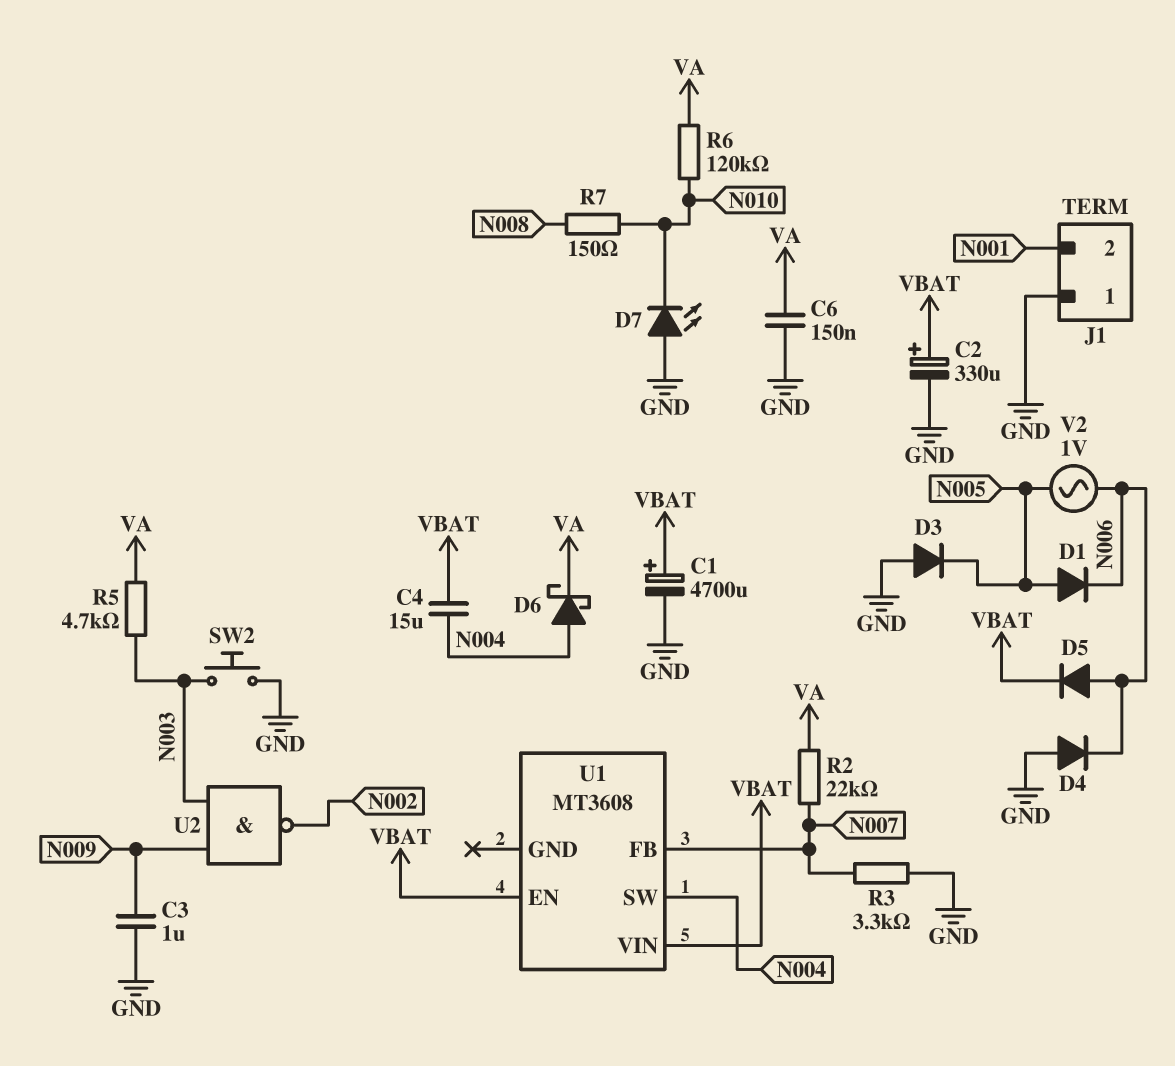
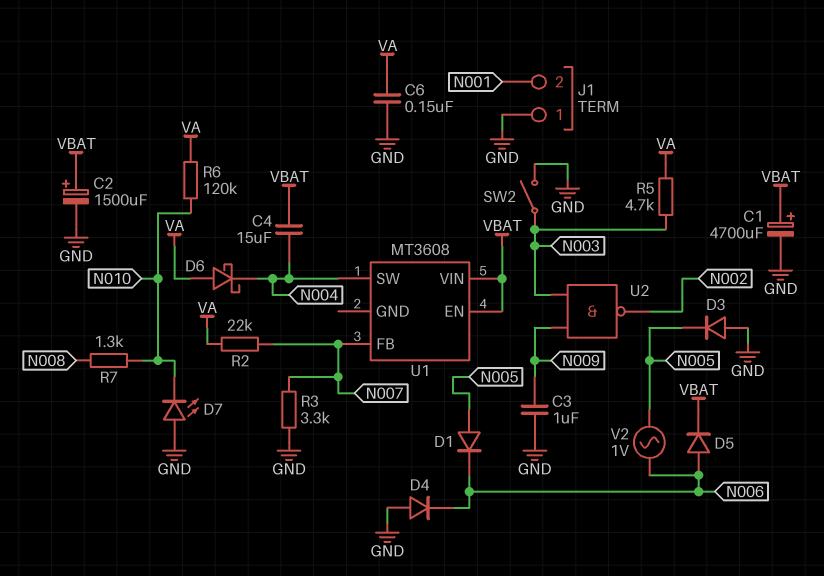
C2: 330uF (plus VBAT, minus GND) -> 1500uF (plus VBAT, minus GND)
D6: schottky (A N004, K VA) -> schottky (A VA, K N004)
R7: 150 (N008, N010) -> 1.3k (N008, N010)
SW2: button (GND, N003) -> switch (GND, N003)

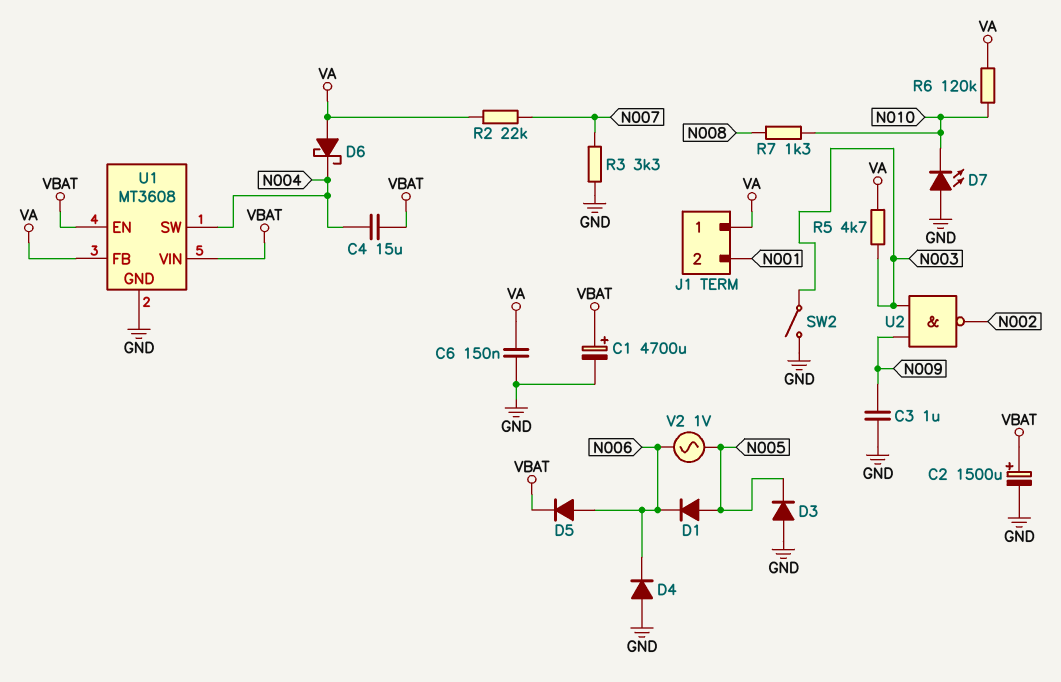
J1 pin 1: GND -> VA
U1 pin FB: N007 -> VA
U1 pin GND: none -> GND

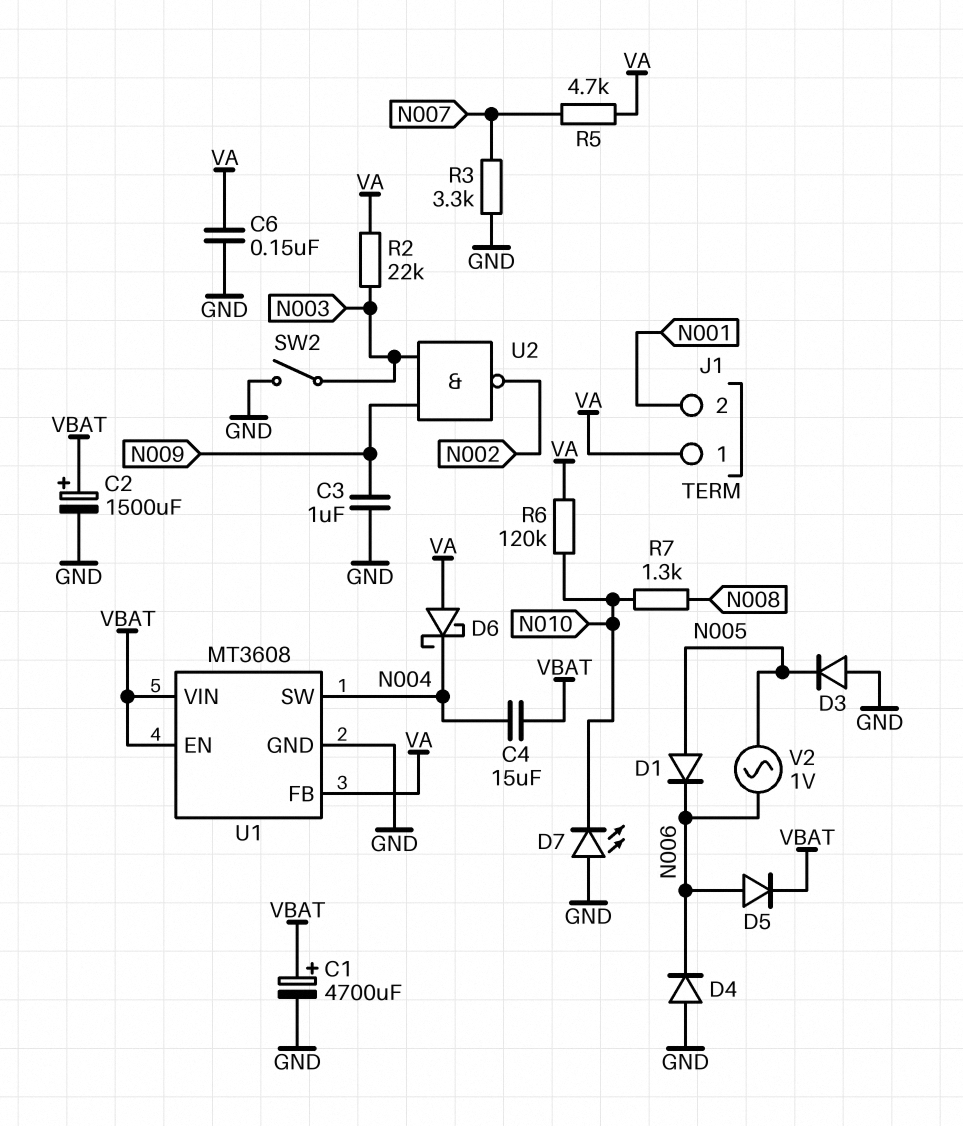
R2: 22k (N007, VA) -> 22k (N003, VA)
R5: 4.7k (N003, VA) -> 4.7k (N007, VA)

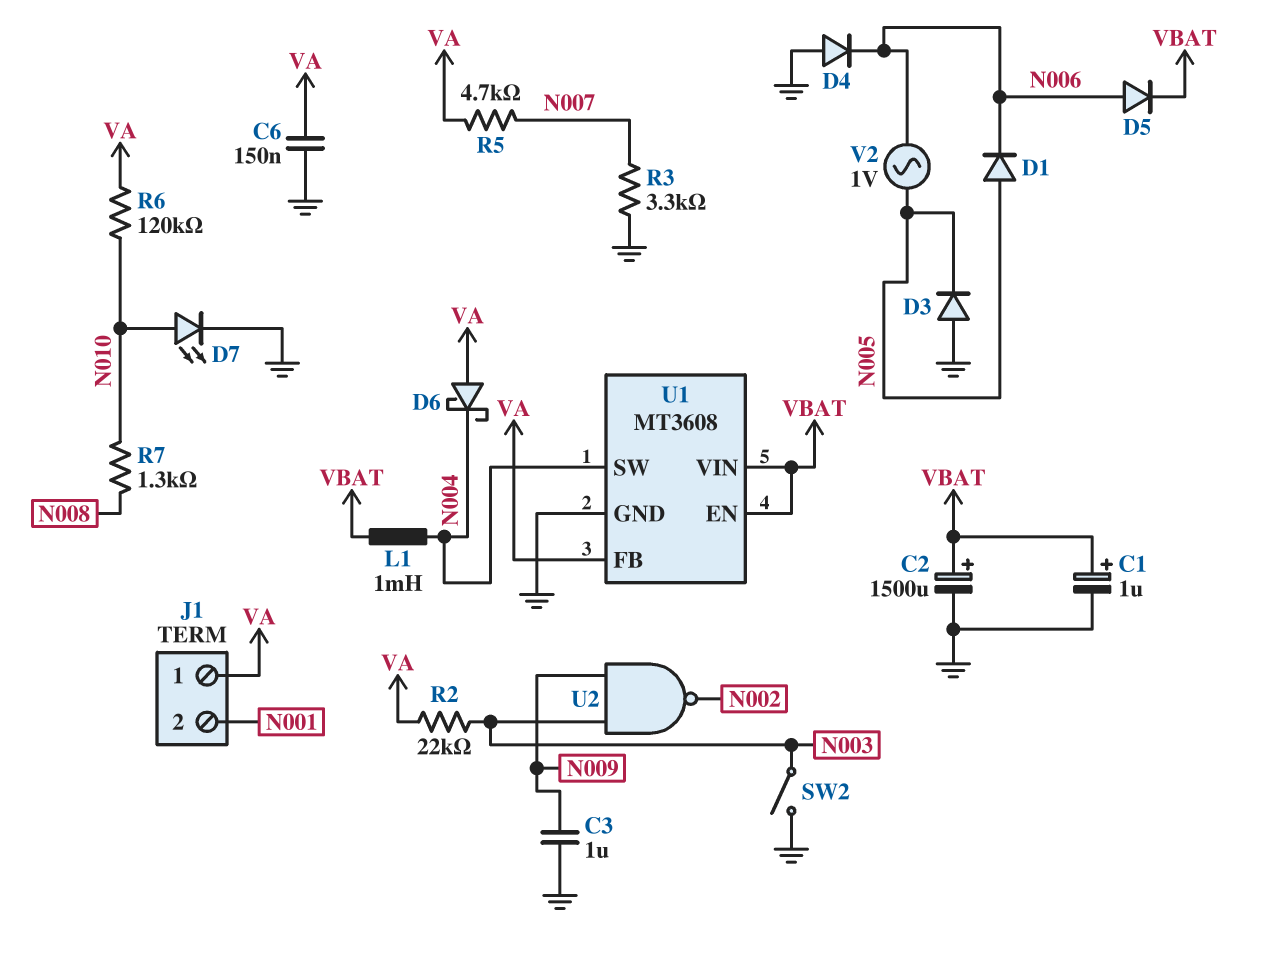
C1: 4700uF (plus VBAT, minus GND) -> 1uF (plus VBAT, minus GND)
C4: 15uF (N004, VBAT) -> none
D7: LED (A GND, K N010) -> LED (A N010, K GND)
L1: none -> 1mH (N004, VBAT)

